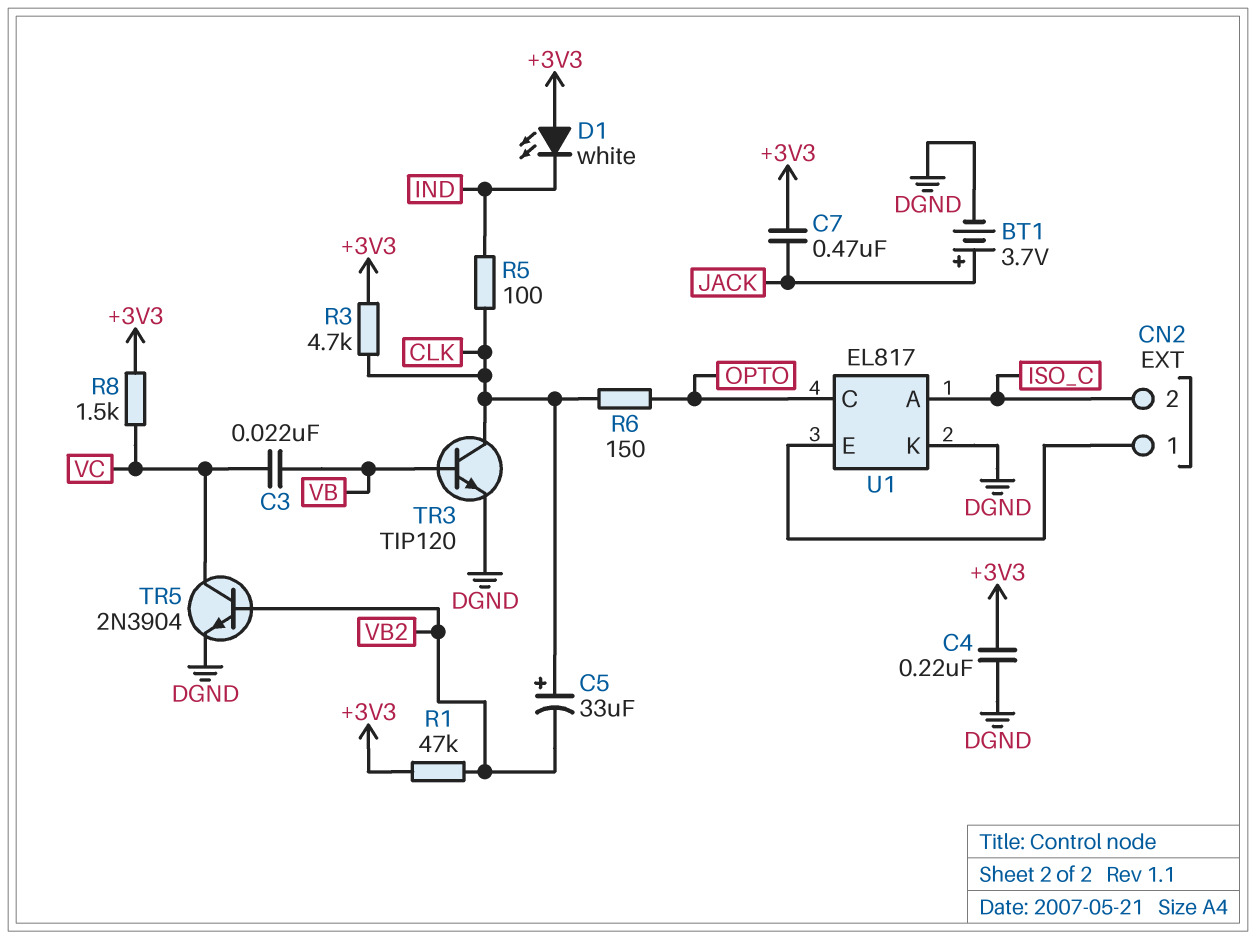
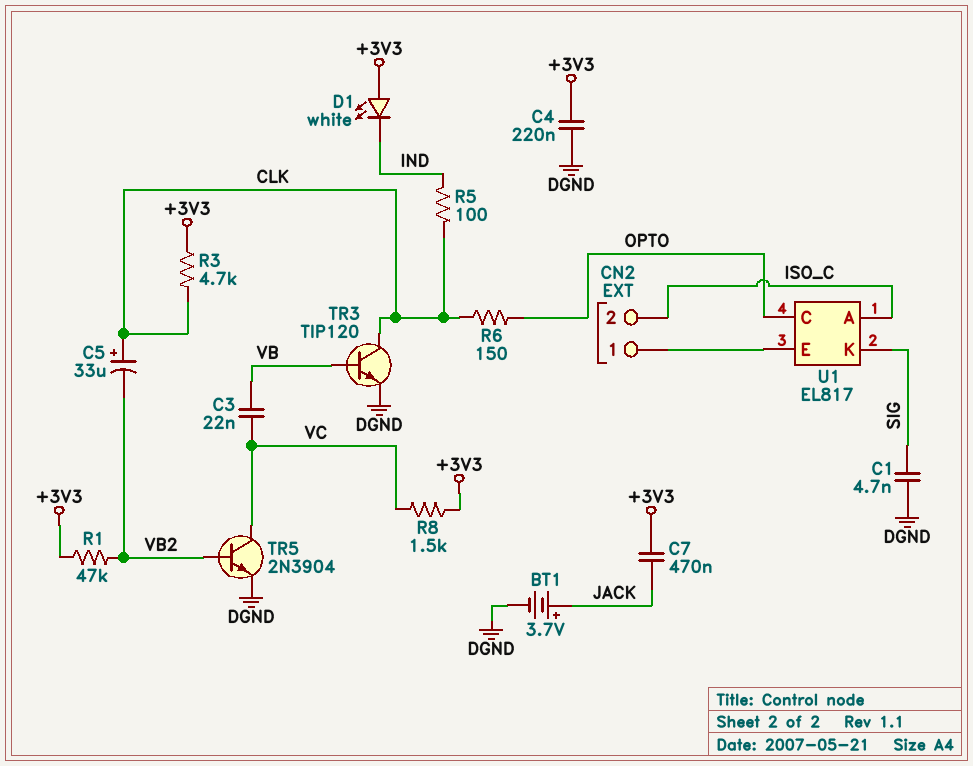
C1: none -> 4.7nF (DGND, SIG)
U1 pin K: DGND -> SIG

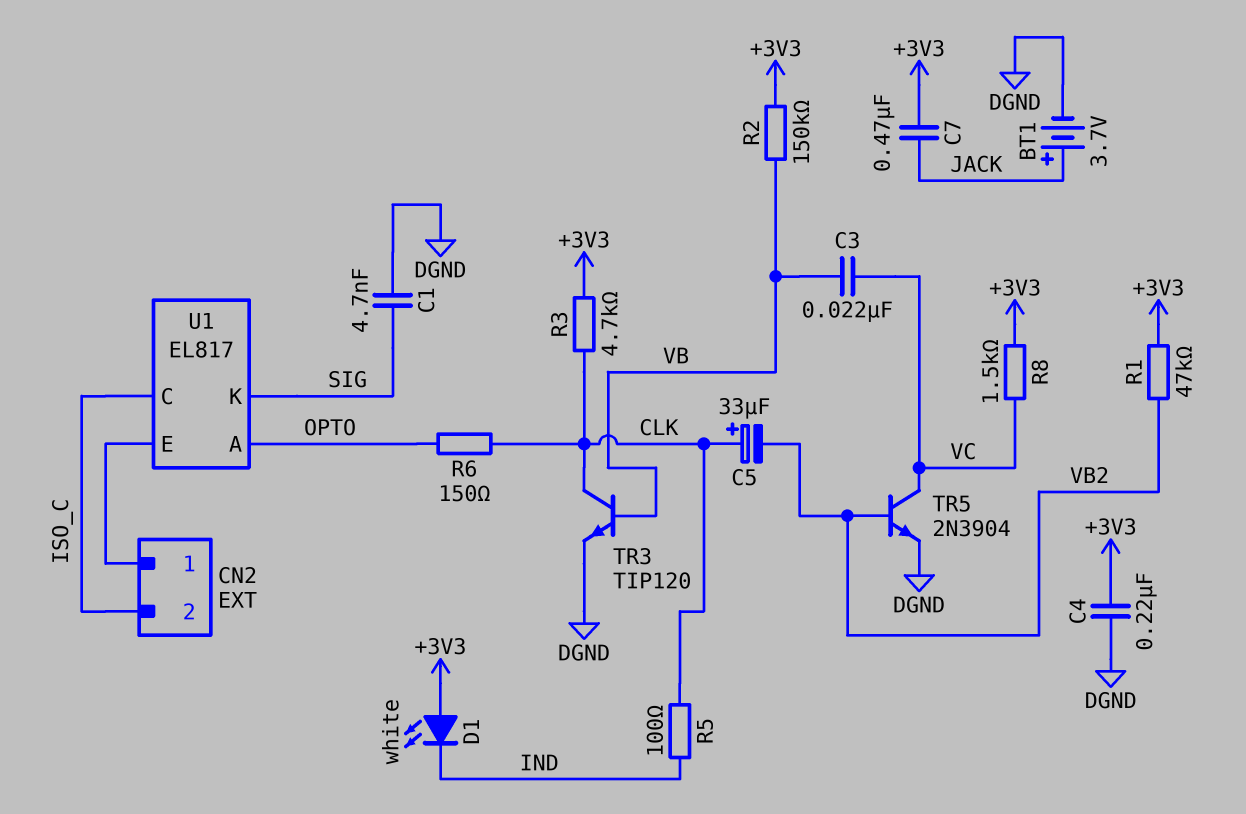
R2: none -> 150k (+3V3, VB)
U1 pin A: ISO_C -> OPTO
U1 pin C: OPTO -> ISO_C

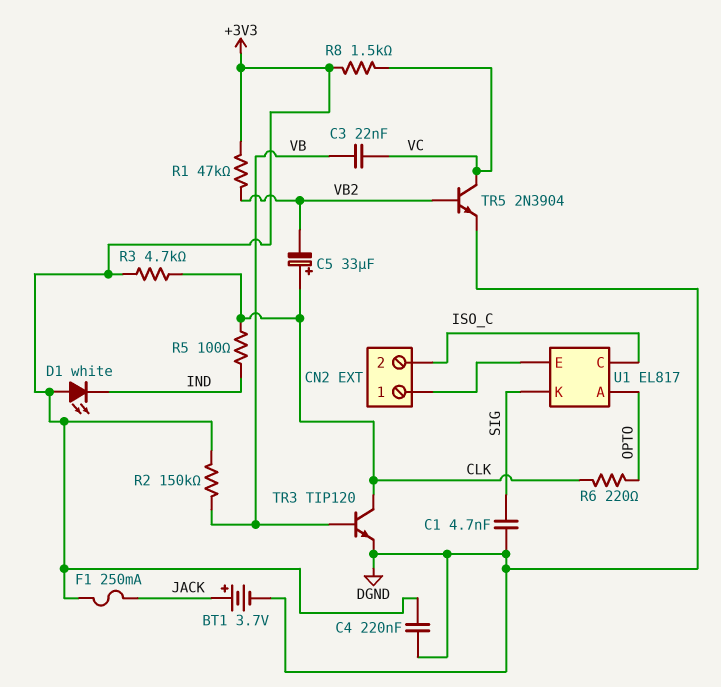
C7: 470nF (+3V3, JACK) -> none
F1: none -> 250mA (+3V3, JACK)
R6: 150 (CLK, OPTO) -> 220 (CLK, OPTO)

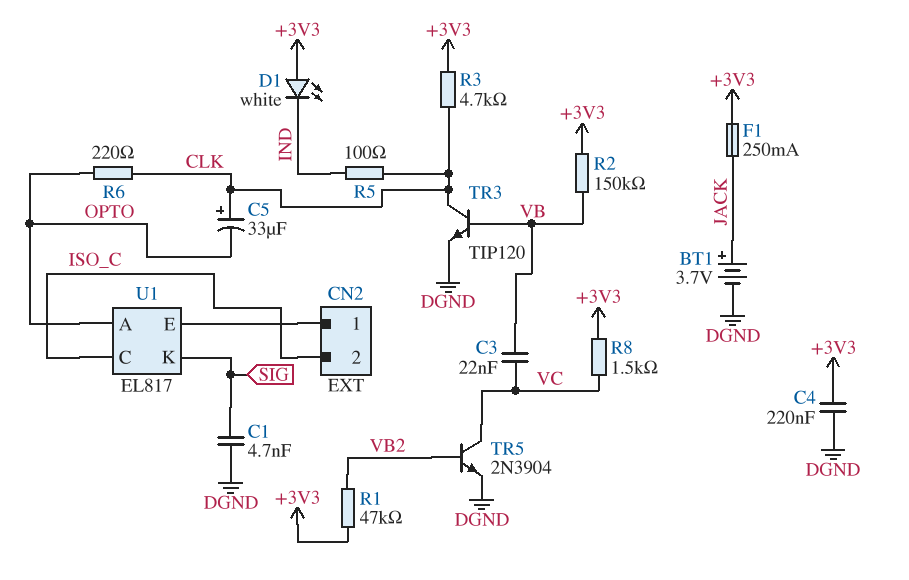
C5: 33uF (plus CLK, minus VB2) -> 33uF (plus CLK, minus OPTO)

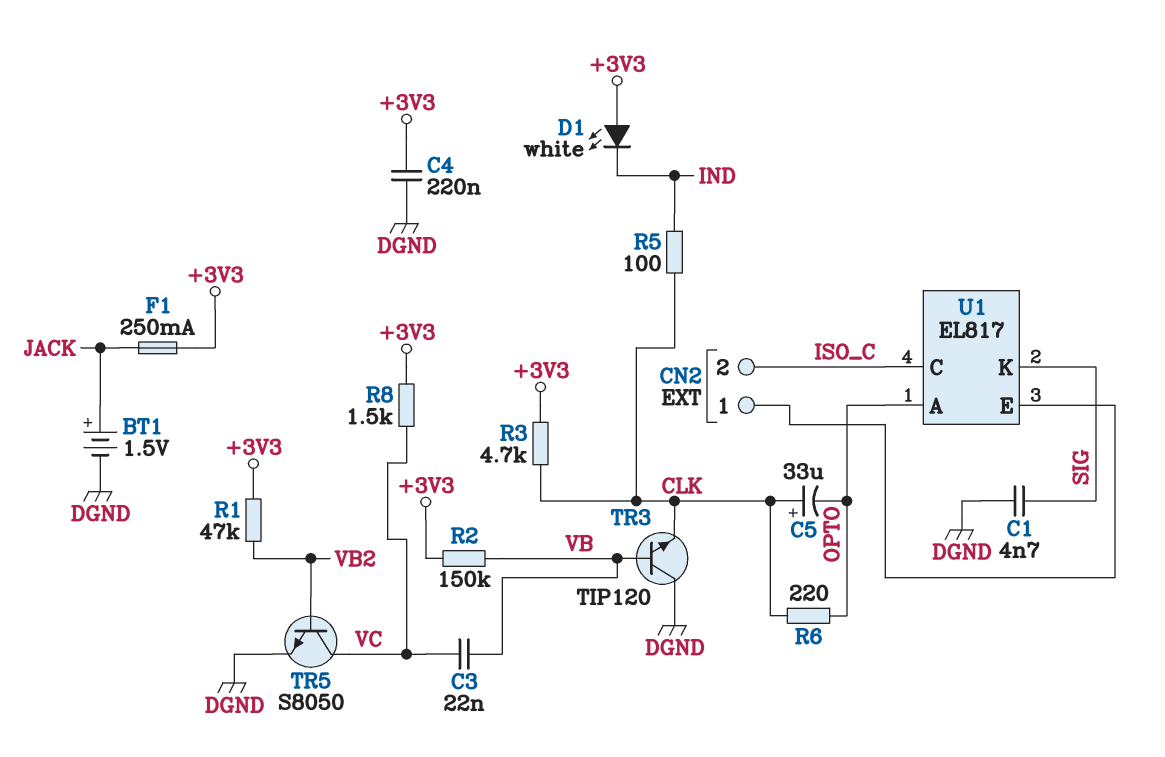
BT1: 3.7V (plus JACK, minus DGND) -> 1.5V (plus JACK, minus DGND)
TR3: NPN TIP120 (B VB, C CLK, E DGND) -> NPN TIP120 (B VB, C DGND, E CLK)
TR5: NPN 2N3904 (B VB2, C VC, E DGND) -> NPN S8050 (B VB2, C VC, E DGND)

